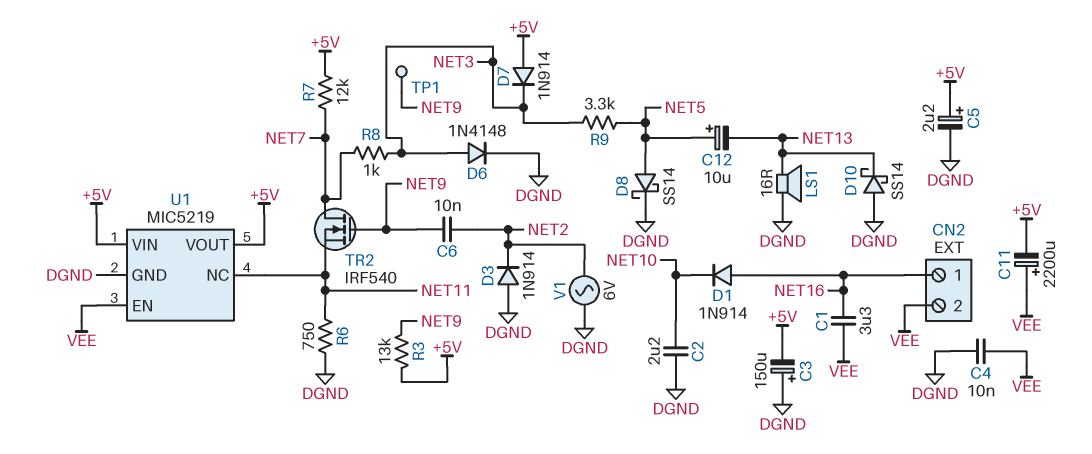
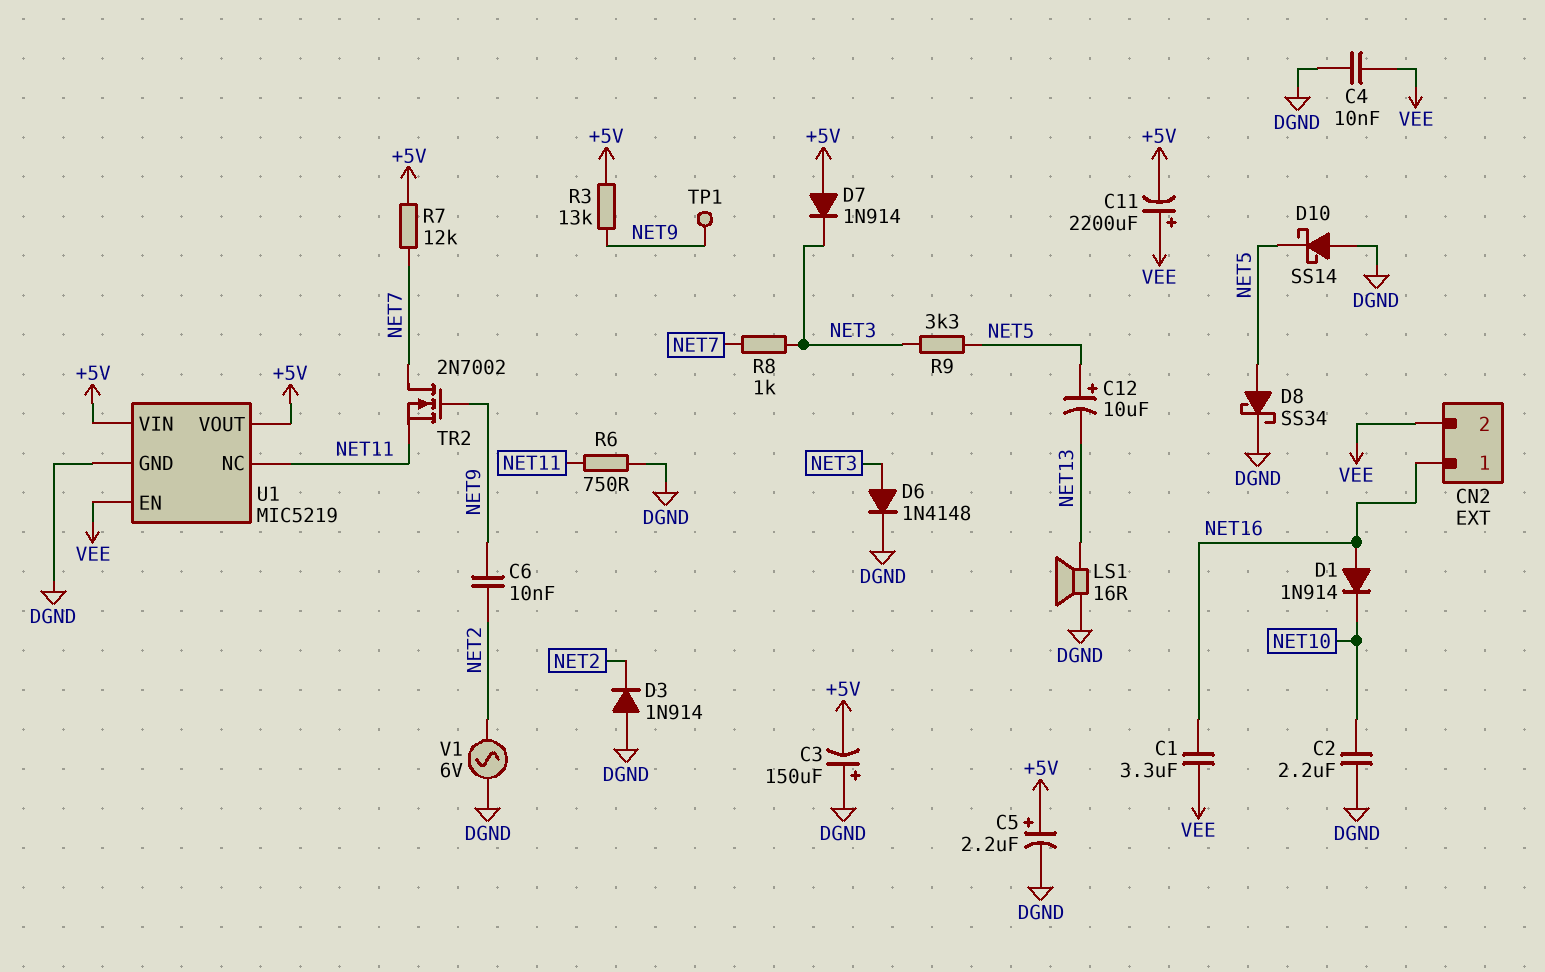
D8: schottky SS14 (A NET5, K DGND) -> schottky SS34 (A NET5, K DGND)
D10: schottky SS14 (A DGND, K NET13) -> schottky SS14 (A DGND, K NET5)
TR2: NMOS IRF540 (G NET9, D NET7, S NET11) -> NMOS 2N7002 (G NET9, D NET7, S NET11)

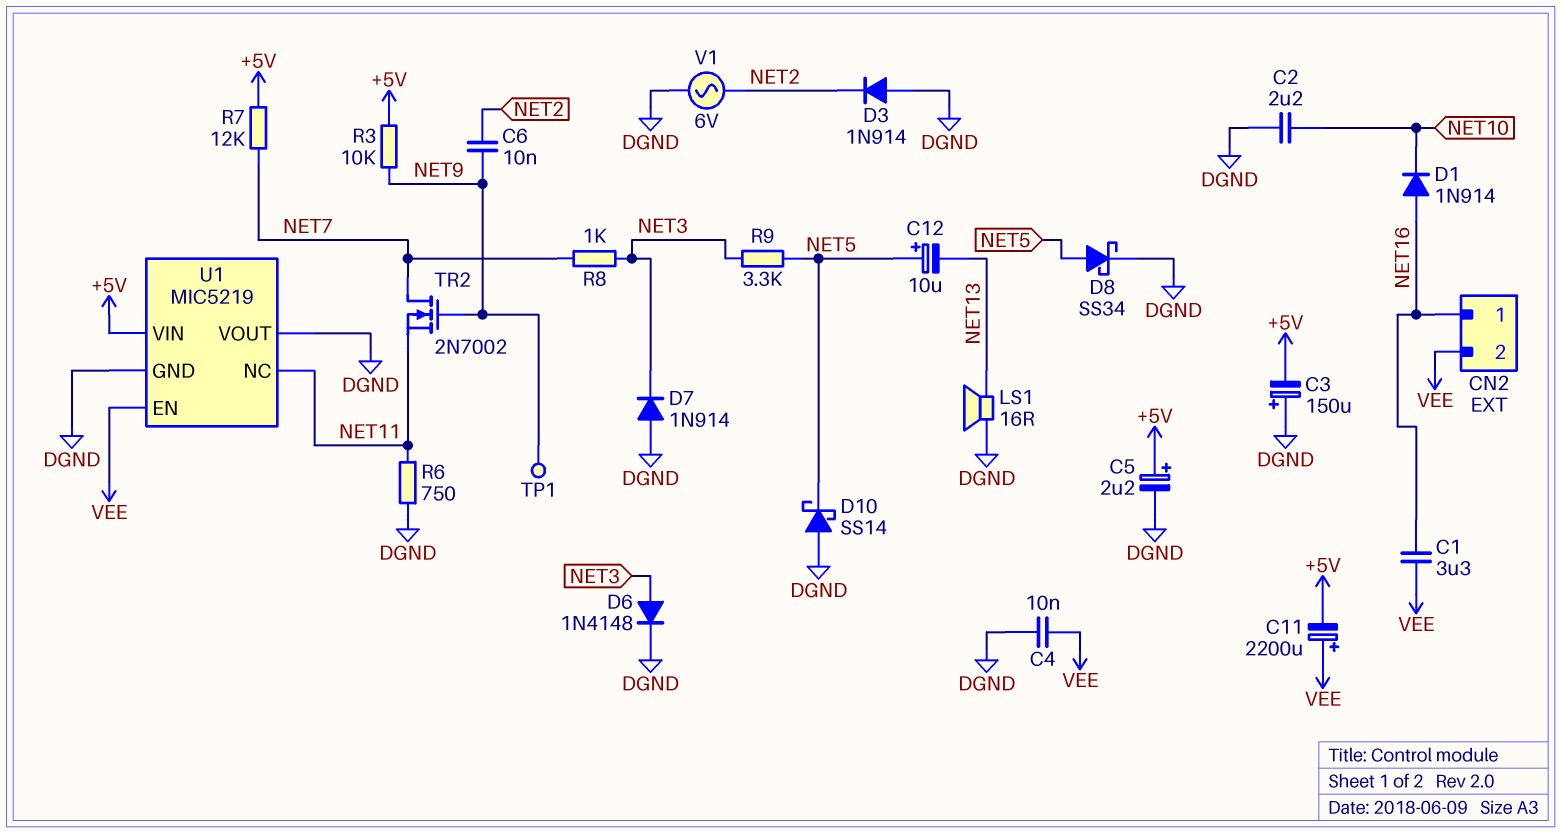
D7: diode 1N914 (A +5V, K NET3) -> diode 1N914 (A DGND, K NET3)
R3: 13k (+5V, NET9) -> 10k (+5V, NET9)
U1 pin VOUT: +5V -> DGND

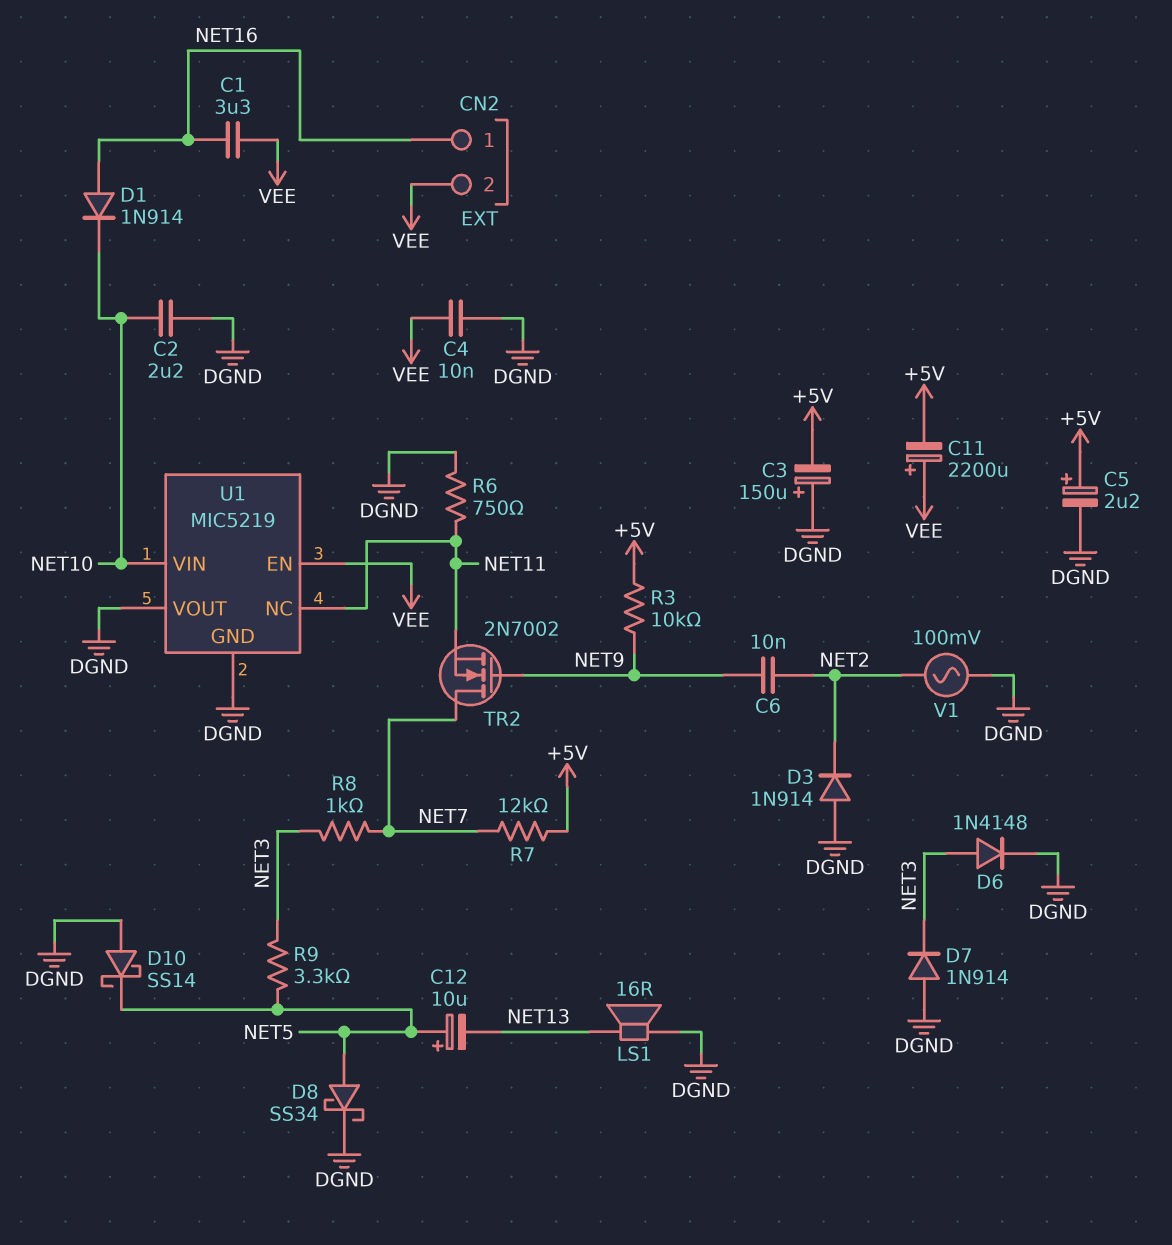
TP1: test point (NET9) -> none
U1 pin VIN: +5V -> NET10
V1: AC 6V (DGND, NET2) -> AC 100mV (DGND, NET2)

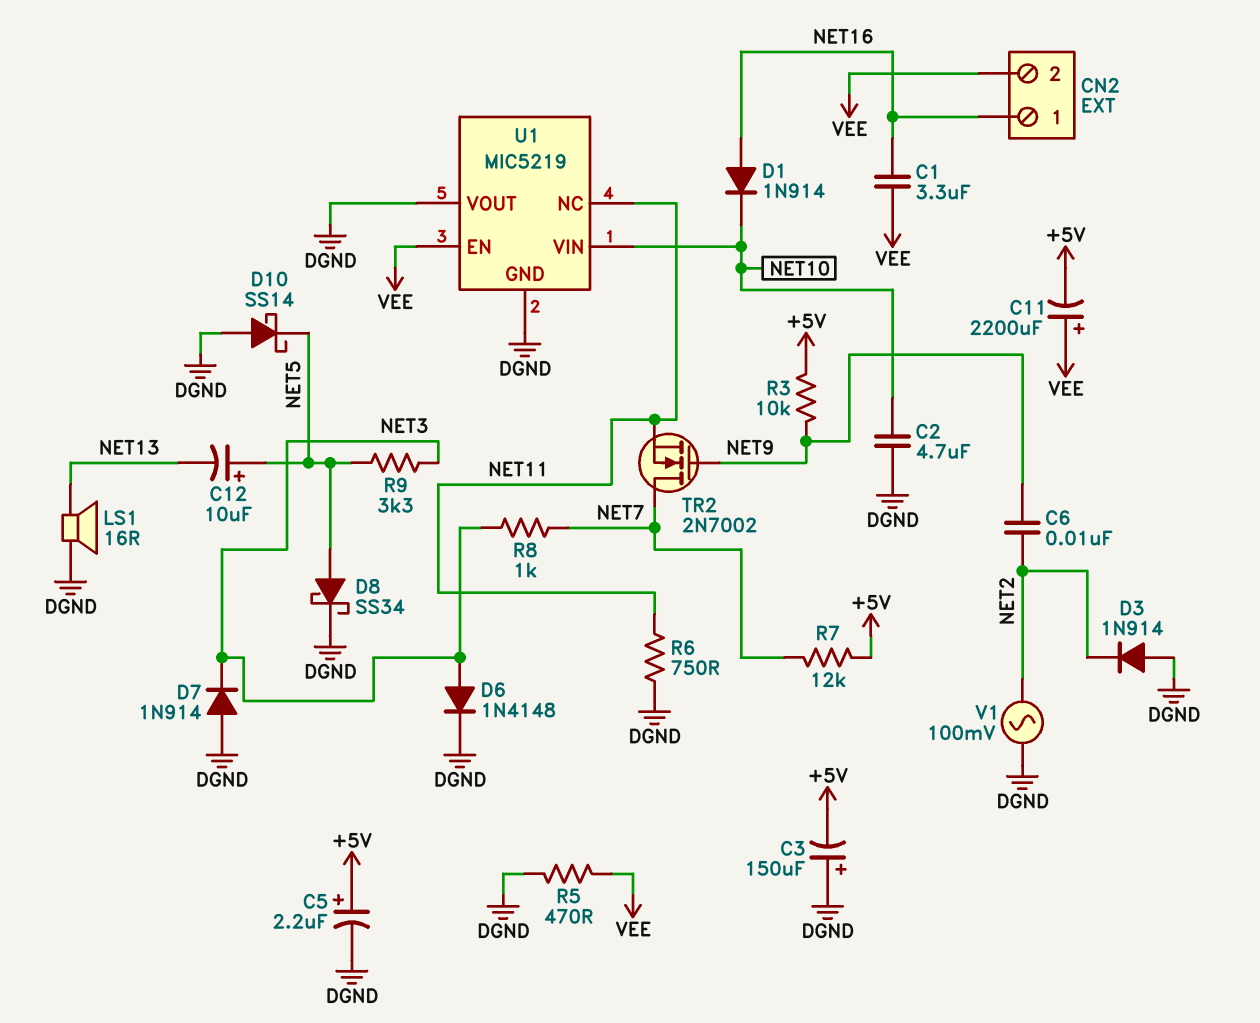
C2: 2.2uF (DGND, NET10) -> 4.7uF (DGND, NET10)
C4: 10nF (DGND, VEE) -> none
R5: none -> 470 (DGND, VEE)

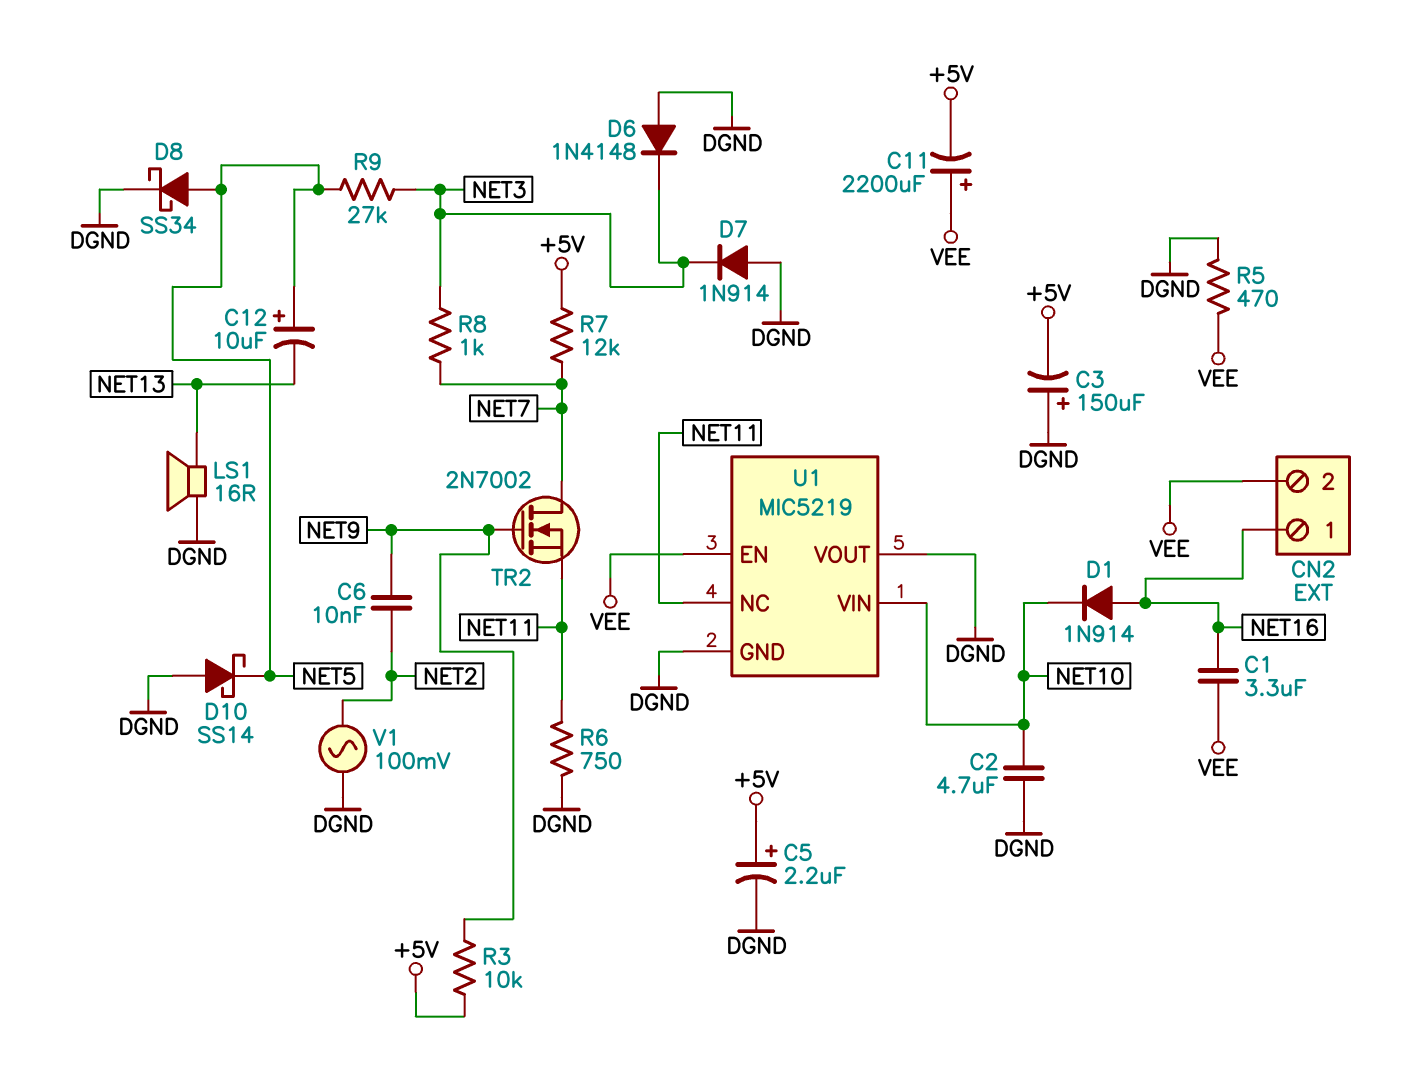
D3: diode 1N914 (A DGND, K NET2) -> none
D6: diode 1N4148 (A NET3, K DGND) -> diode 1N4148 (A DGND, K NET3)
R9: 3.3k (NET3, NET5) -> 27k (NET3, NET5)

